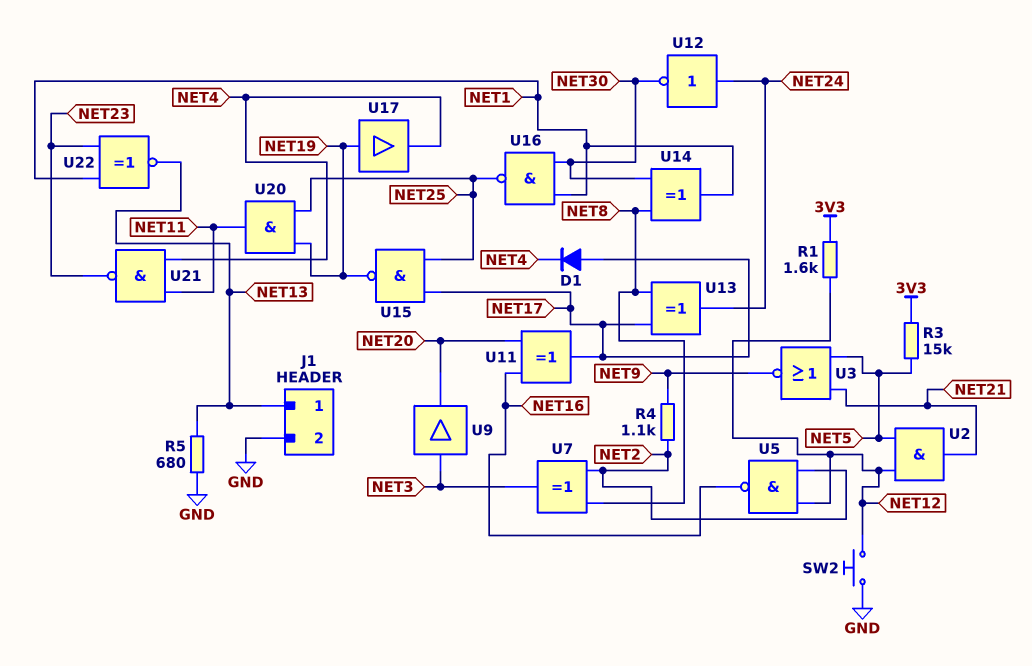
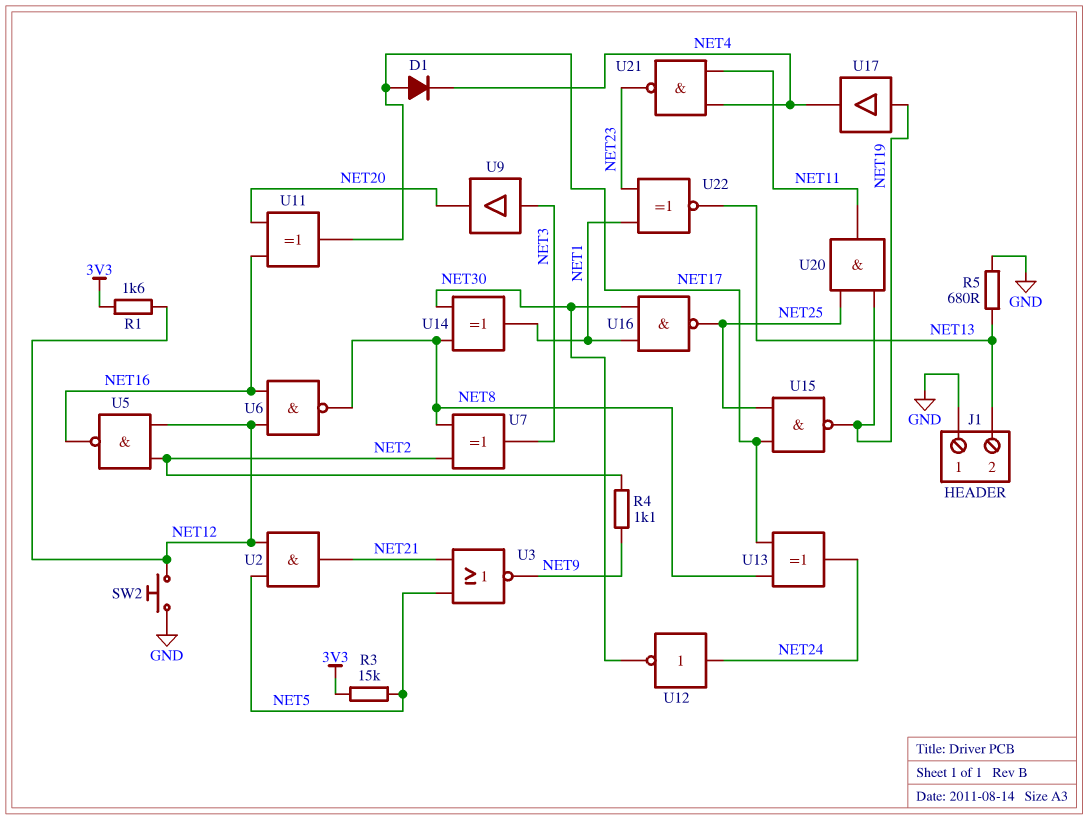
J1 pin 1: NET13 -> GND
J1 pin 2: GND -> NET13
U6: none -> NAND (in NET12, in NET16, out NET8)

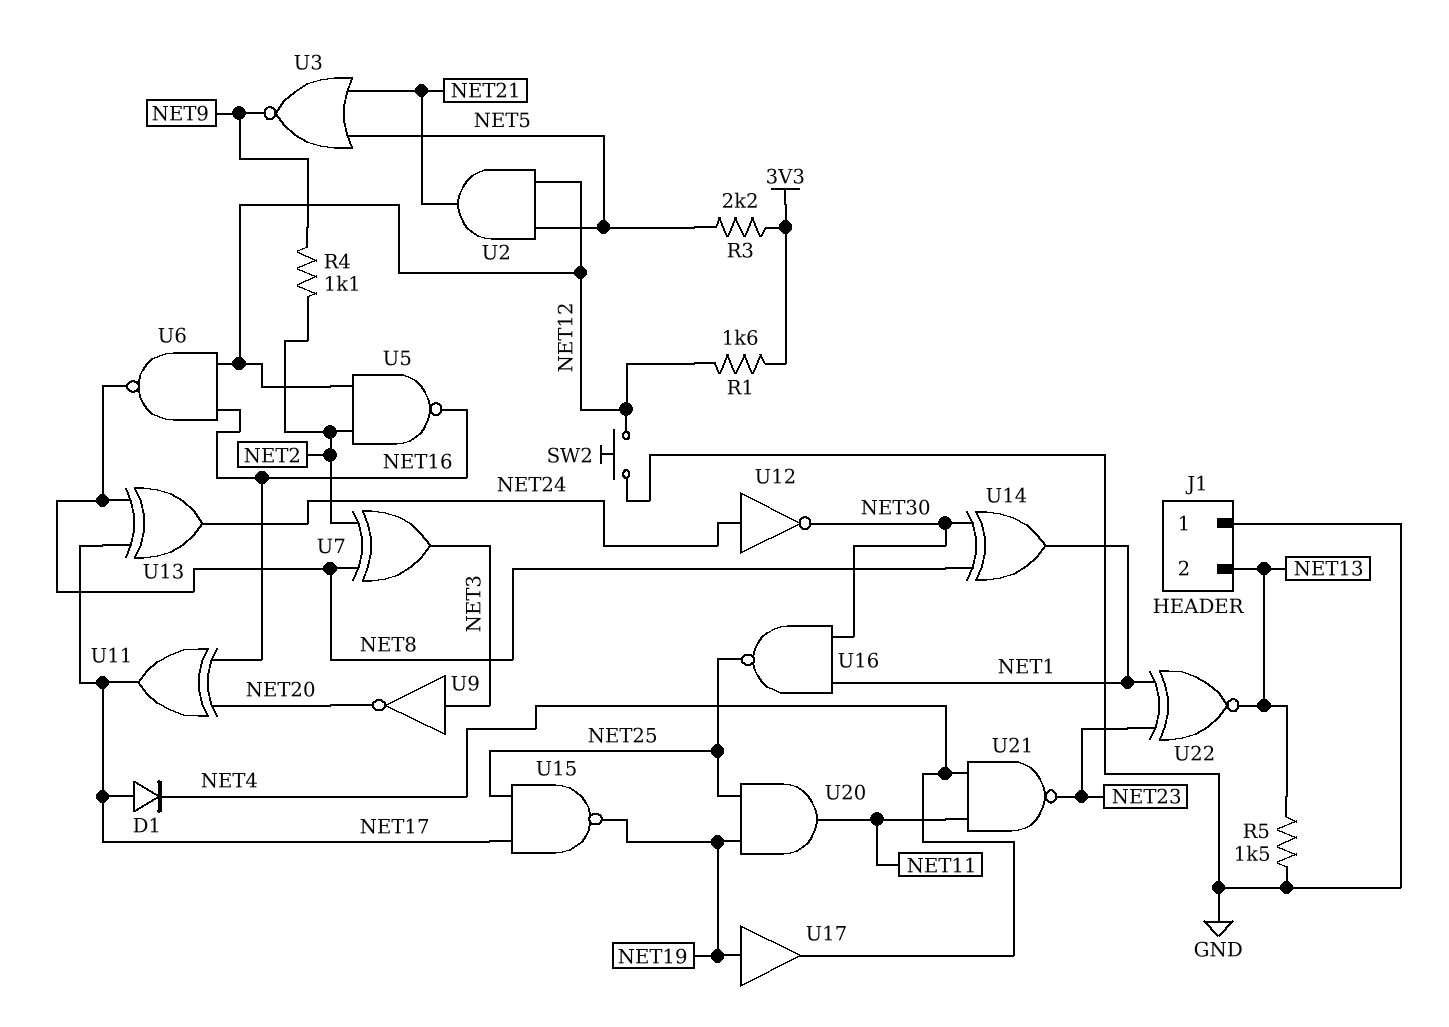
R3: 15k (3V3, NET5) -> 2.2k (3V3, NET5)
R5: 680 (GND, NET13) -> 1.5k (GND, NET13)
U9: buffer (in NET3, out NET20) -> NOT (in NET3, out NET20)

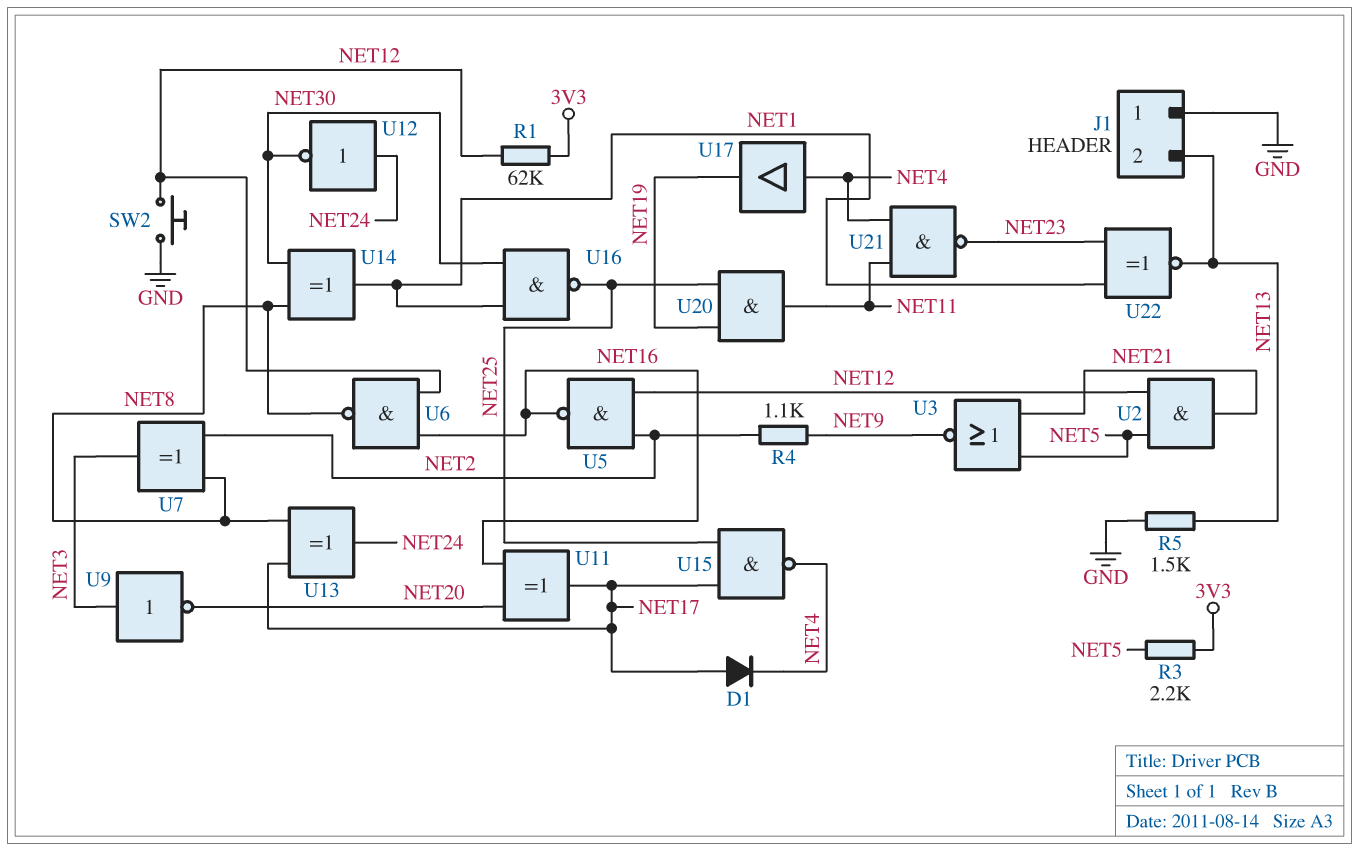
R1: 1.6k (3V3, NET12) -> 62k (3V3, NET12)
U15: NAND (in NET17, in NET25, out NET19) -> NAND (in NET17, in NET25, out NET4)
U17: buffer (in NET19, out NET4) -> buffer (in NET4, out NET19)

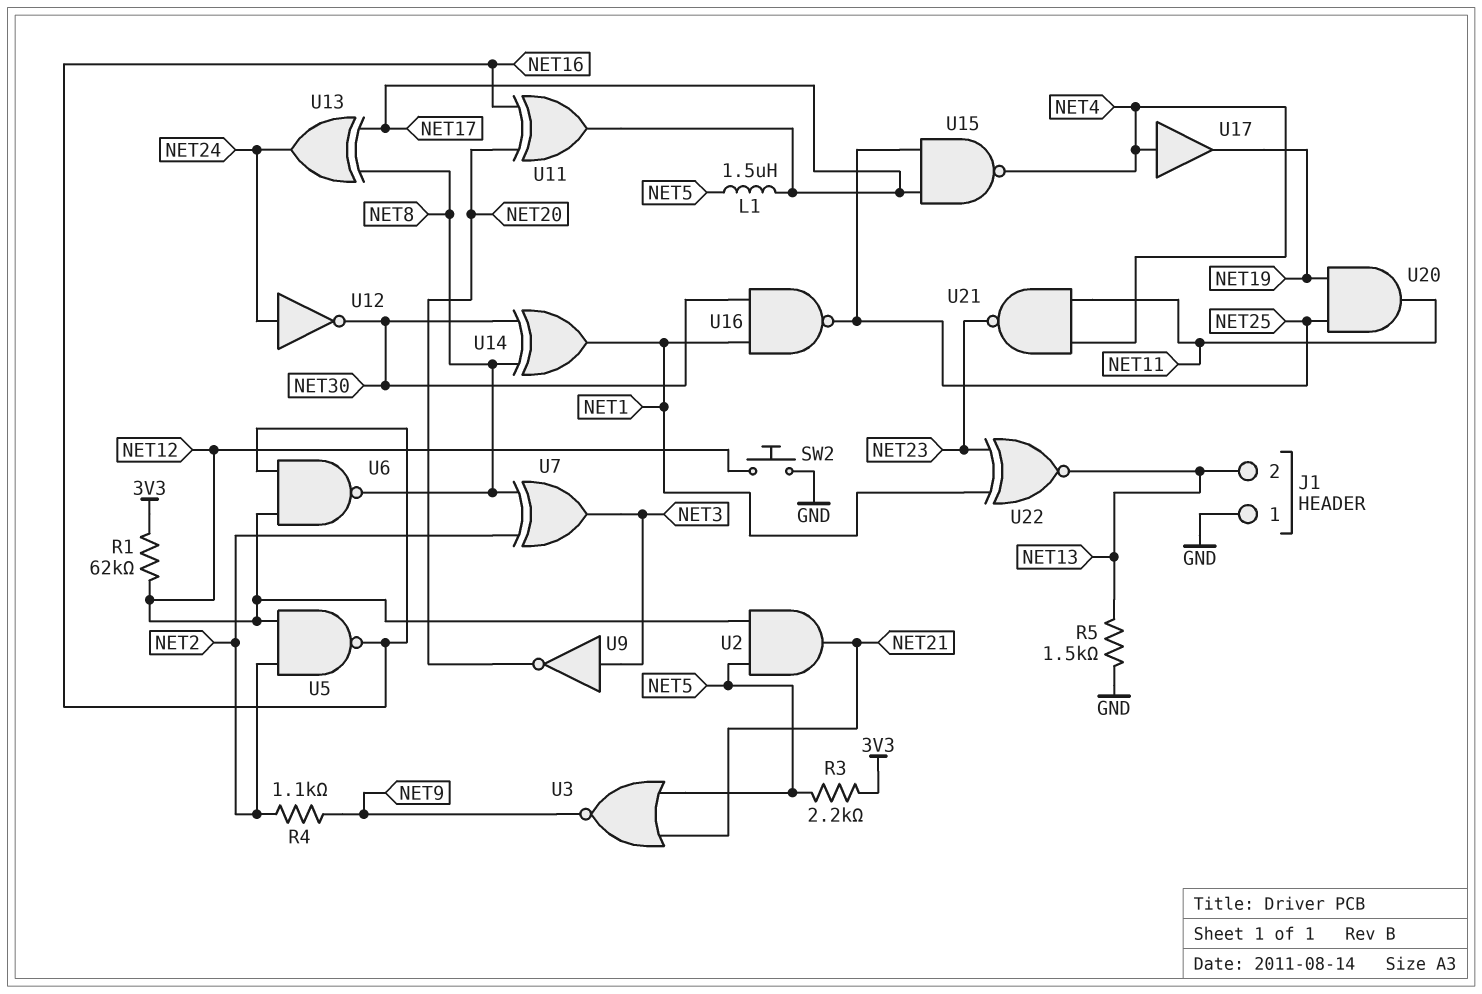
D1: diode (A NET17, K NET4) -> none
L1: none -> 1.5uH (NET5, NET17)

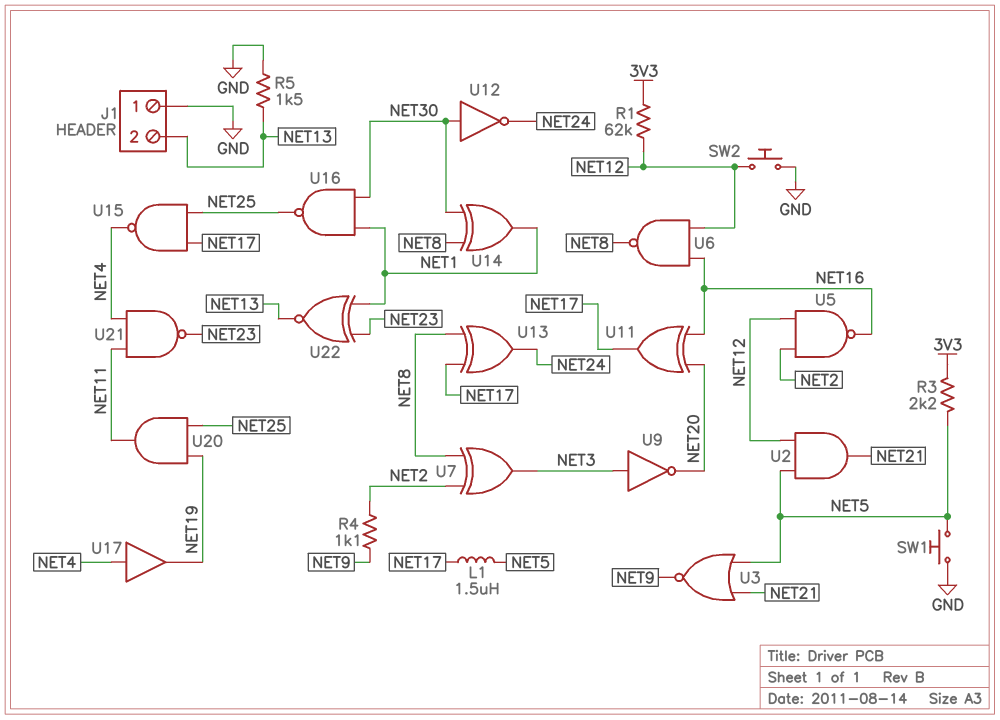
SW1: none -> button (GND, NET5)
U12: NOT (in NET24, out NET30) -> NOT (in NET30, out NET24)

